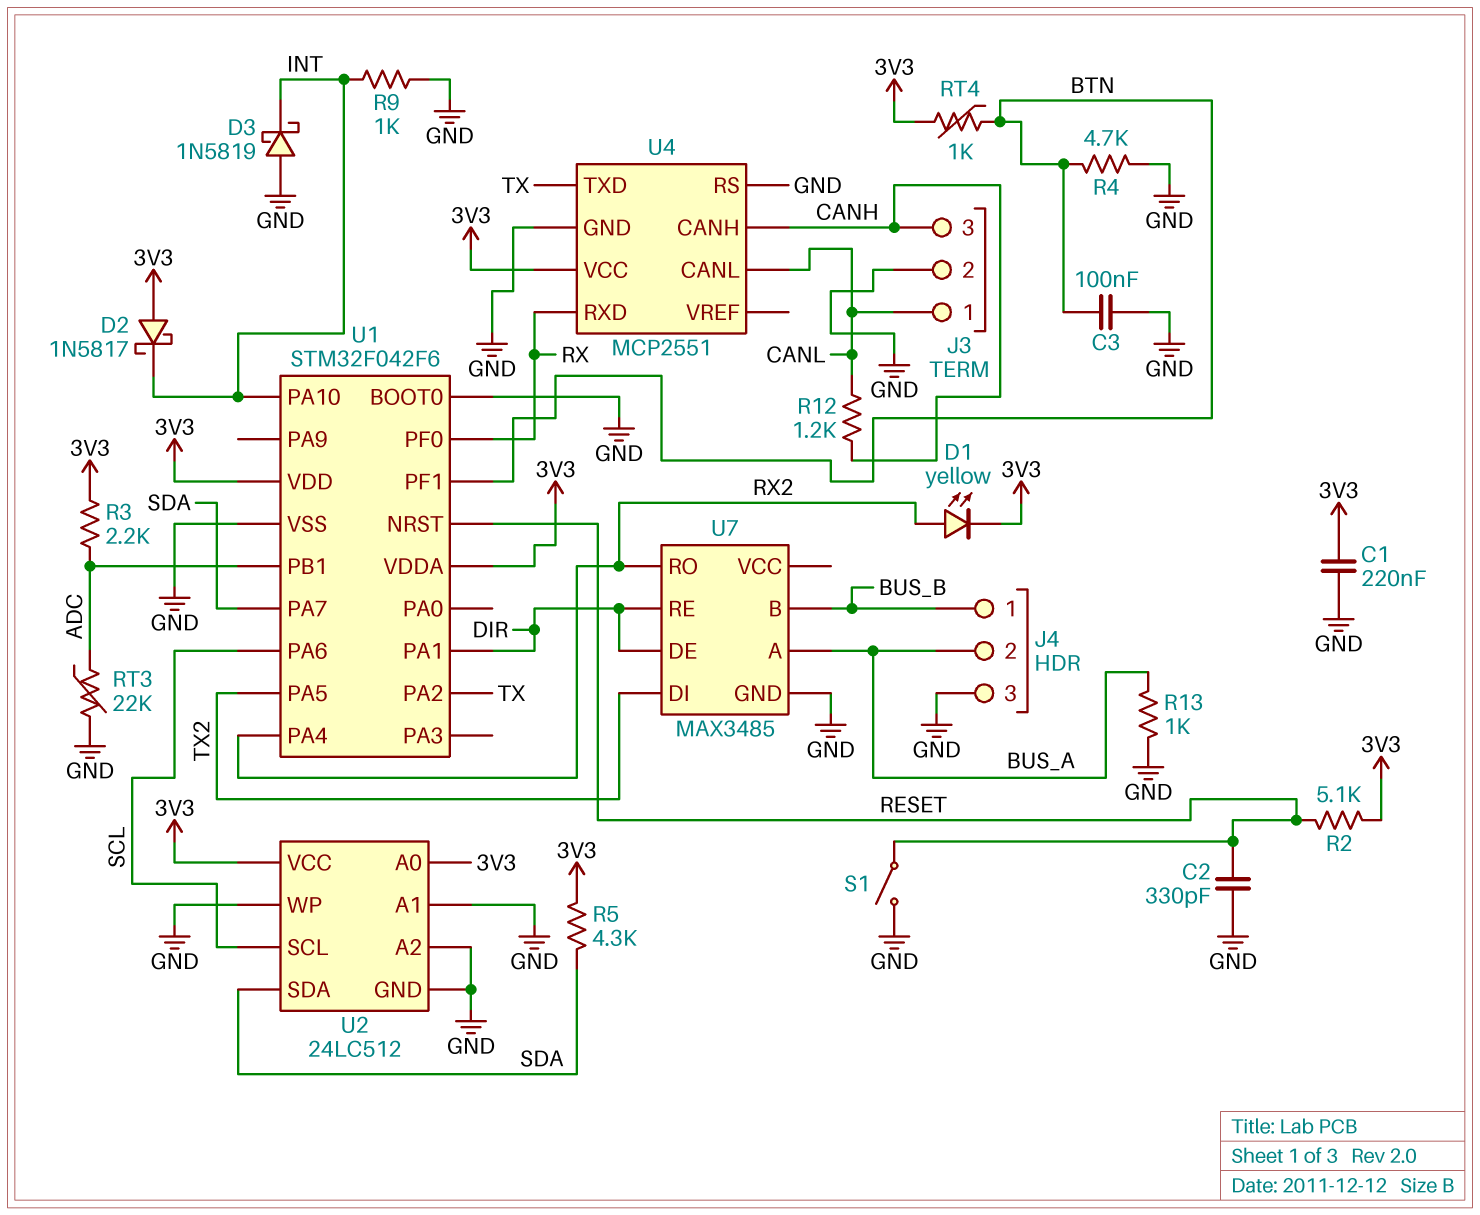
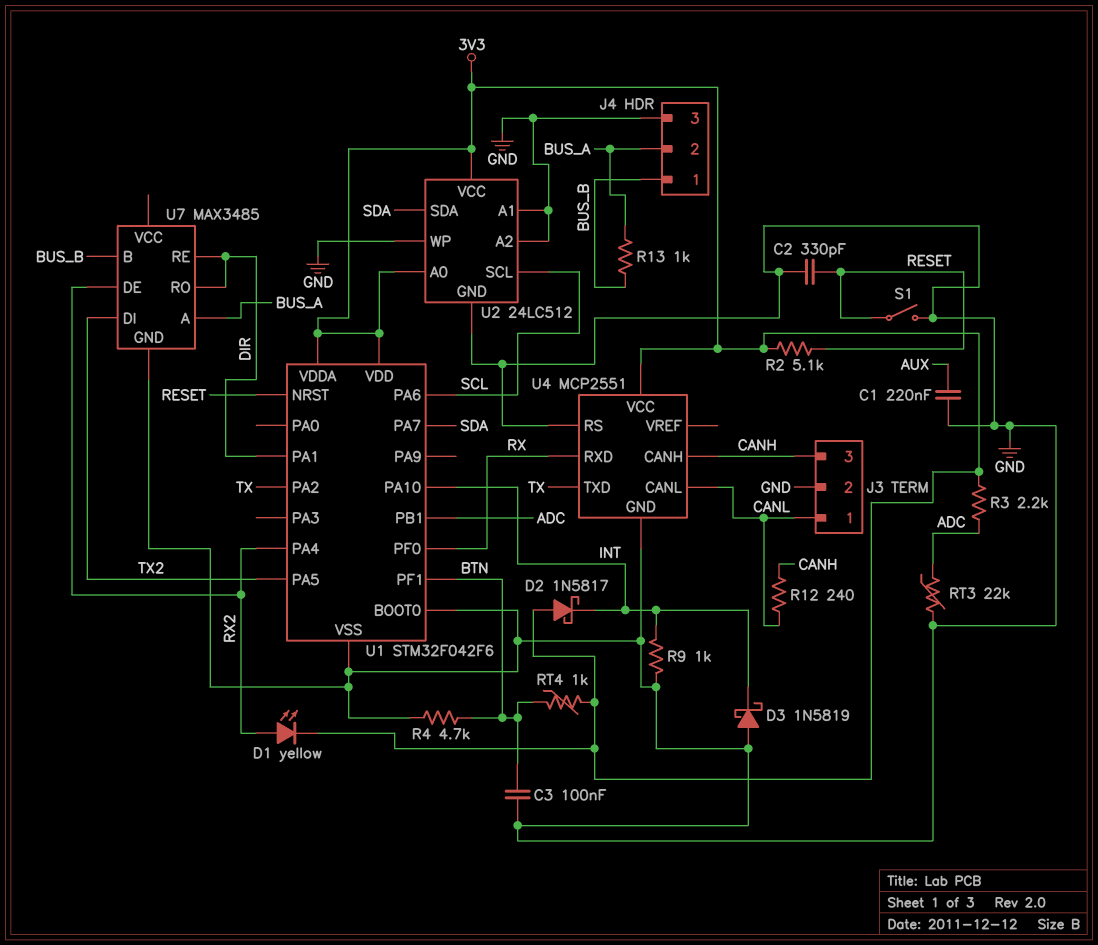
C1: 220nF (3V3, GND) -> 220nF (AUX, GND)
R5: 4.3k (3V3, SDA) -> none
R12: 1.2k (CANH, CANL) -> 240 (CANH, CANL)
R13: 1k (BUS_A, GND) -> 1k (BUS_A, BUS_B)
U7 pin DE: DIR -> RX2
U7 pin RO: RX2 -> DIR

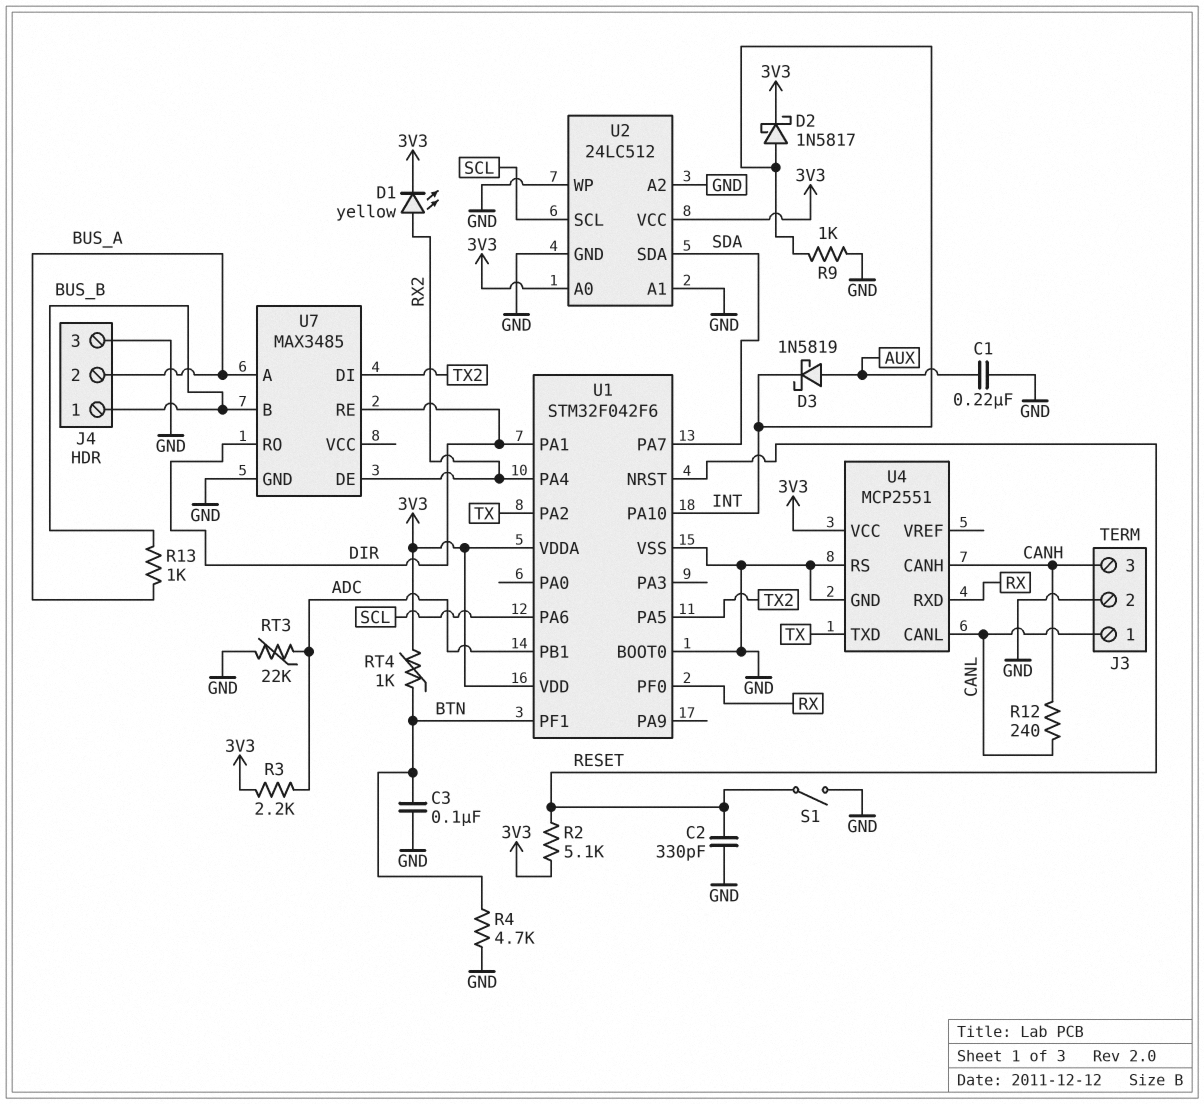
D2: schottky 1N5817 (A 3V3, K INT) -> schottky 1N5817 (A INT, K 3V3)
D3: schottky 1N5819 (A GND, K INT) -> schottky 1N5819 (A AUX, K INT)

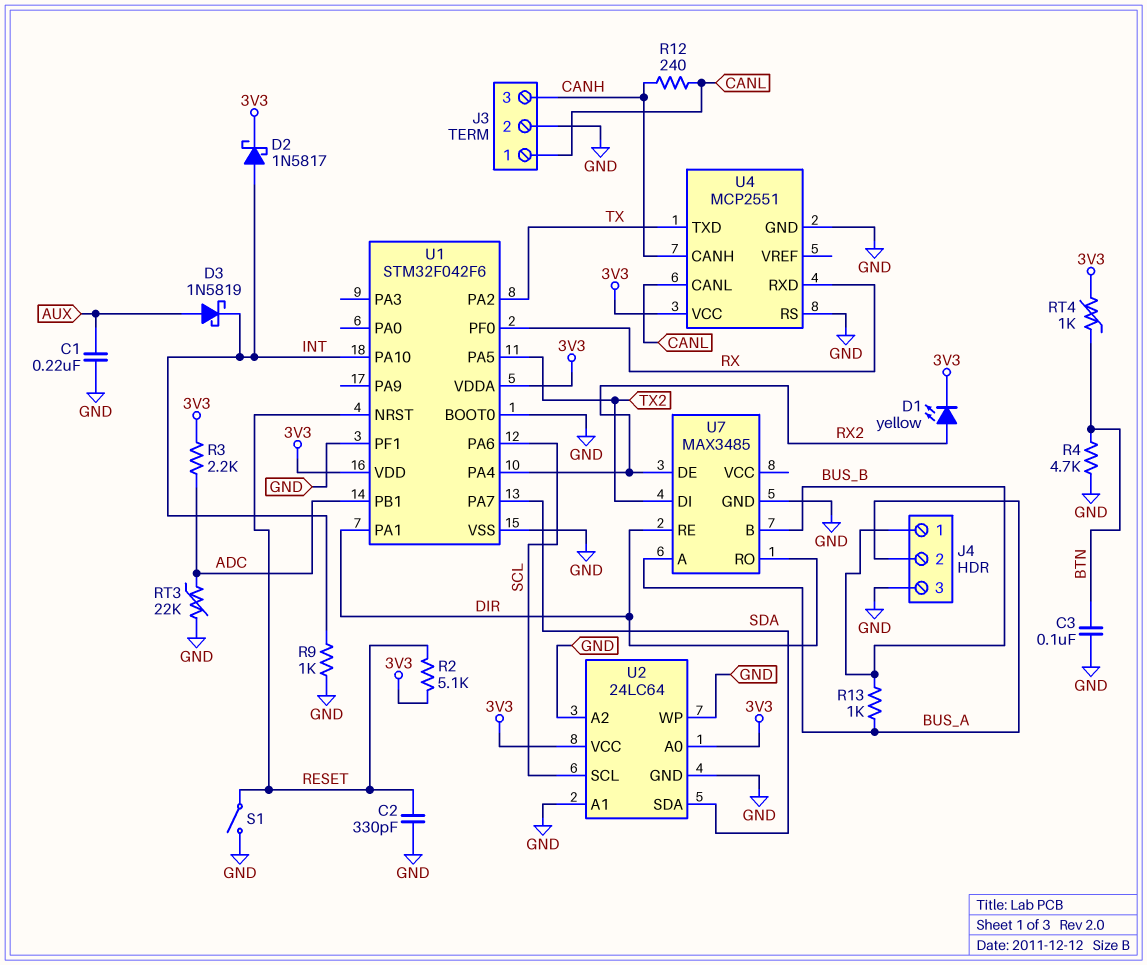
U1 pin PF1: BTN -> GND
U2: 24LC512 -> 24LC64

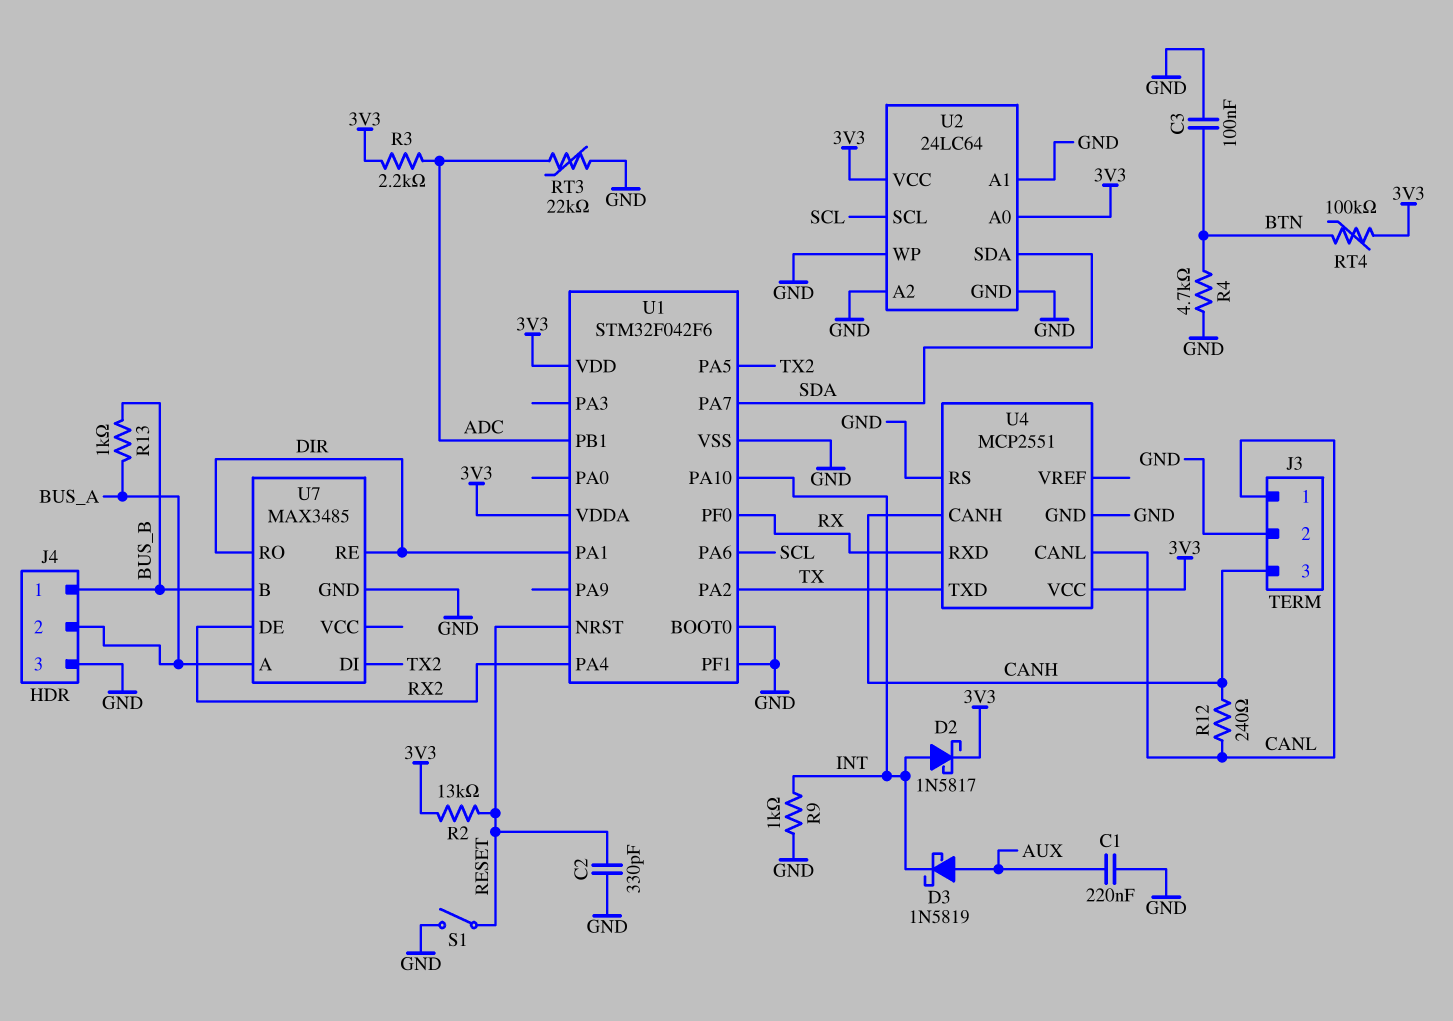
D1: LED yellow (A RX2, K 3V3) -> none
R2: 5.1k (3V3, RESET) -> 13k (3V3, RESET)
RT4: 1k (3V3, BTN) -> 100k (3V3, BTN)

